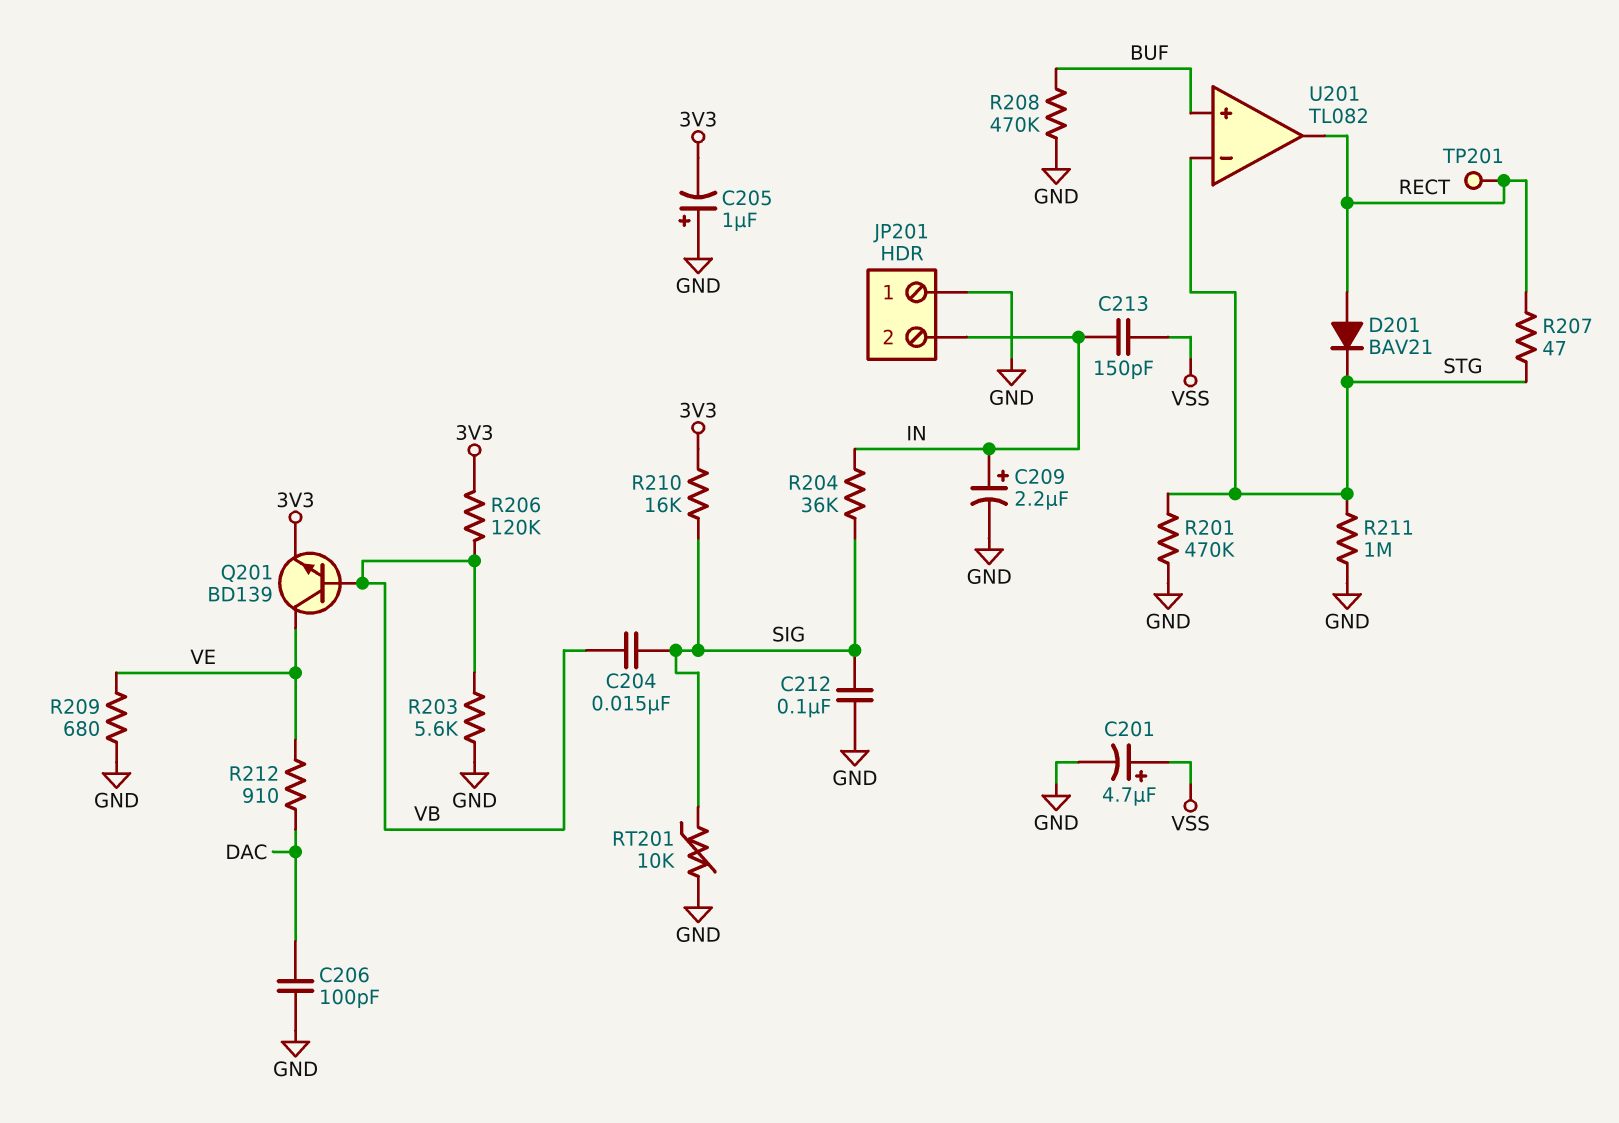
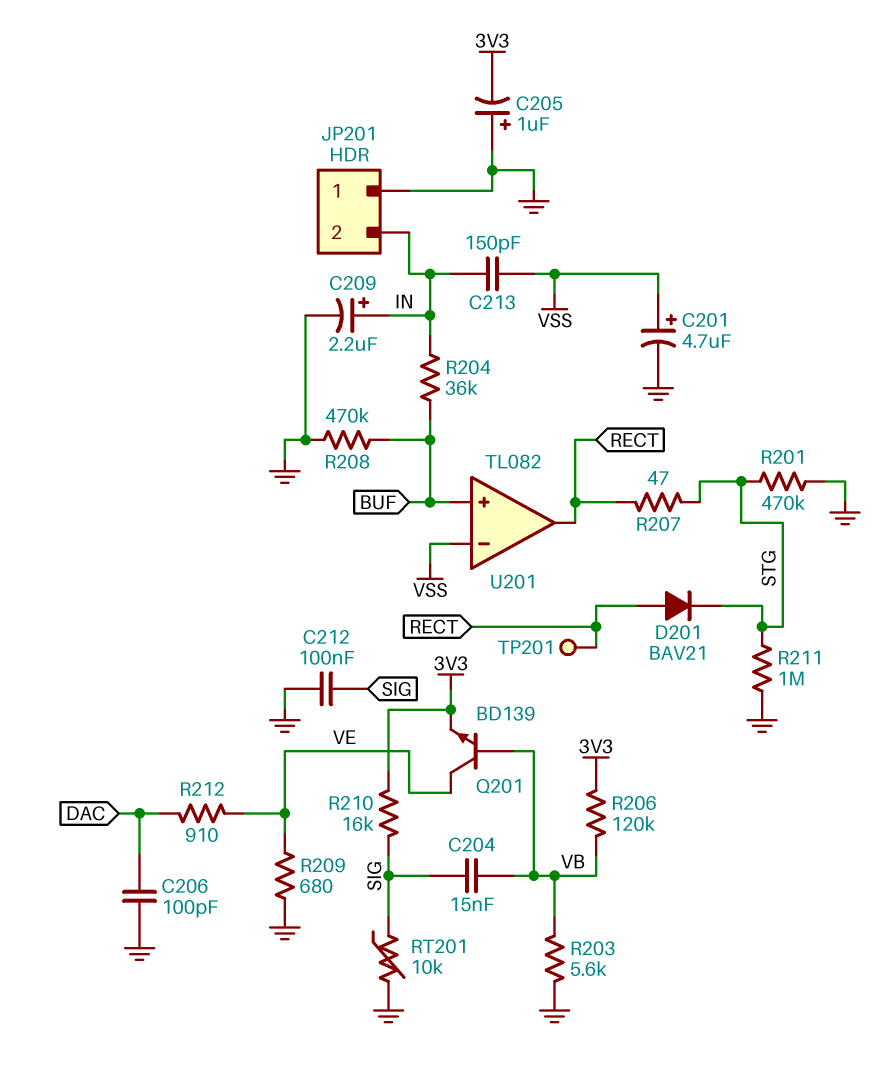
R204: 36k (IN, SIG) -> 36k (BUF, IN)
U201 pin in-: STG -> VSS

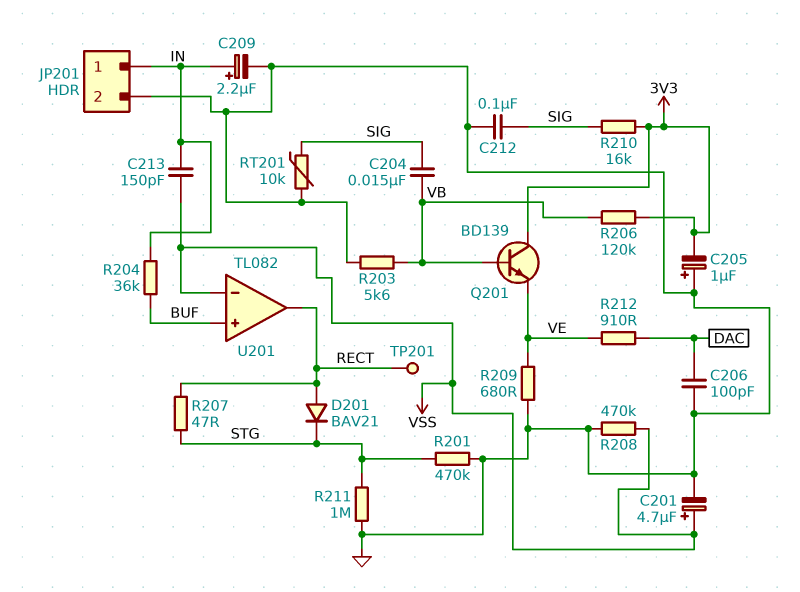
JP201 pin 1: GND -> IN
JP201 pin 2: IN -> GND
Q201: NPN BD139 (B VB, C VE, E 3V3) -> NPN BD139 (B VB, C 3V3, E VE)
R208: 470k (BUF, GND) -> 470k (GND, VSS)

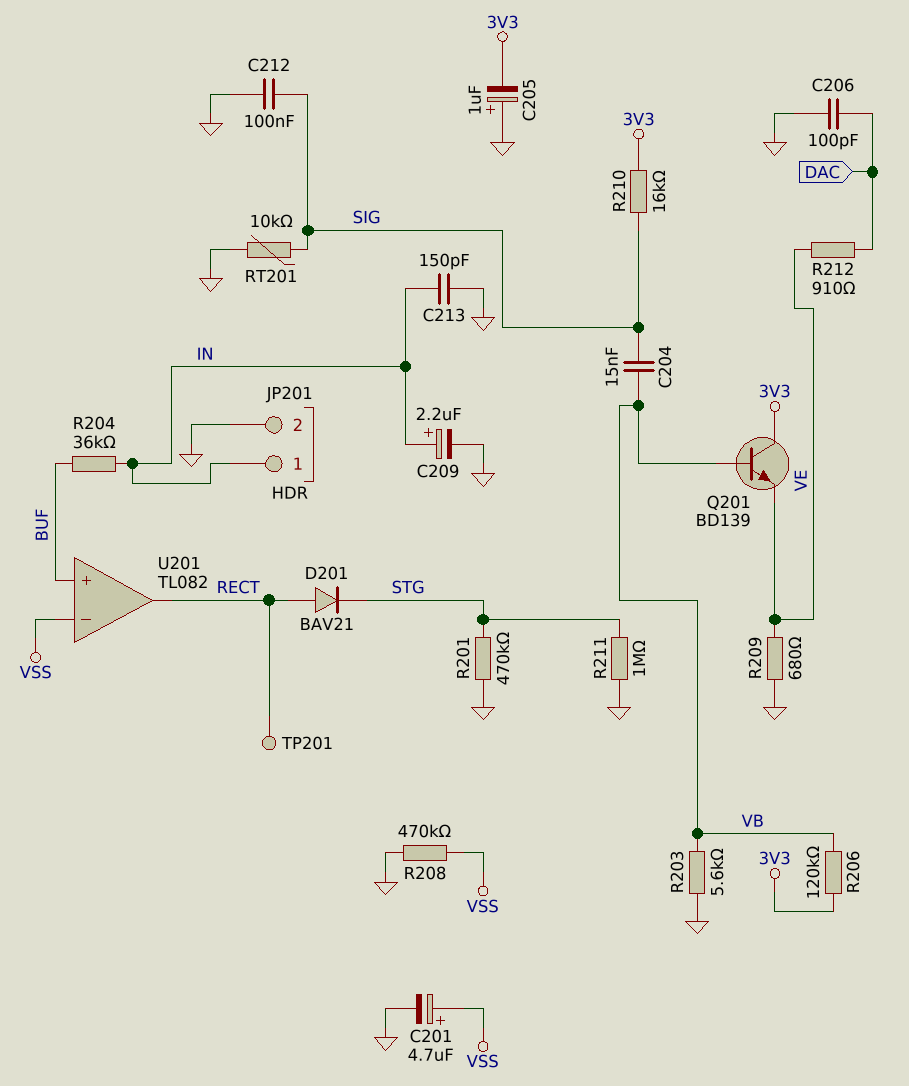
C213: 150pF (IN, VSS) -> 150pF (GND, IN)
R207: 47 (RECT, STG) -> none

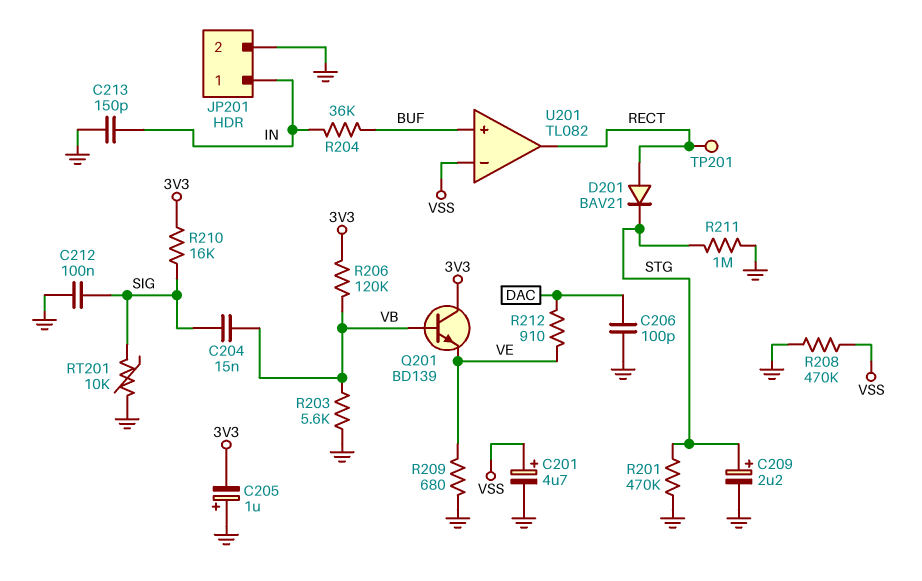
C209: 2.2uF (plus IN, minus GND) -> 2.2uF (plus STG, minus GND)

